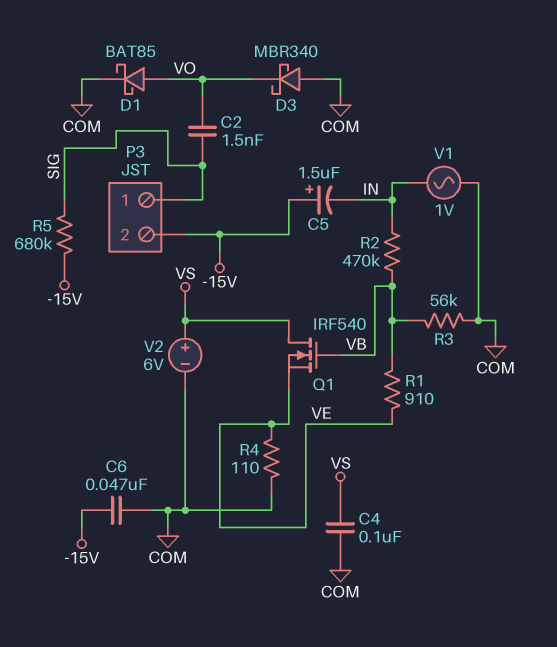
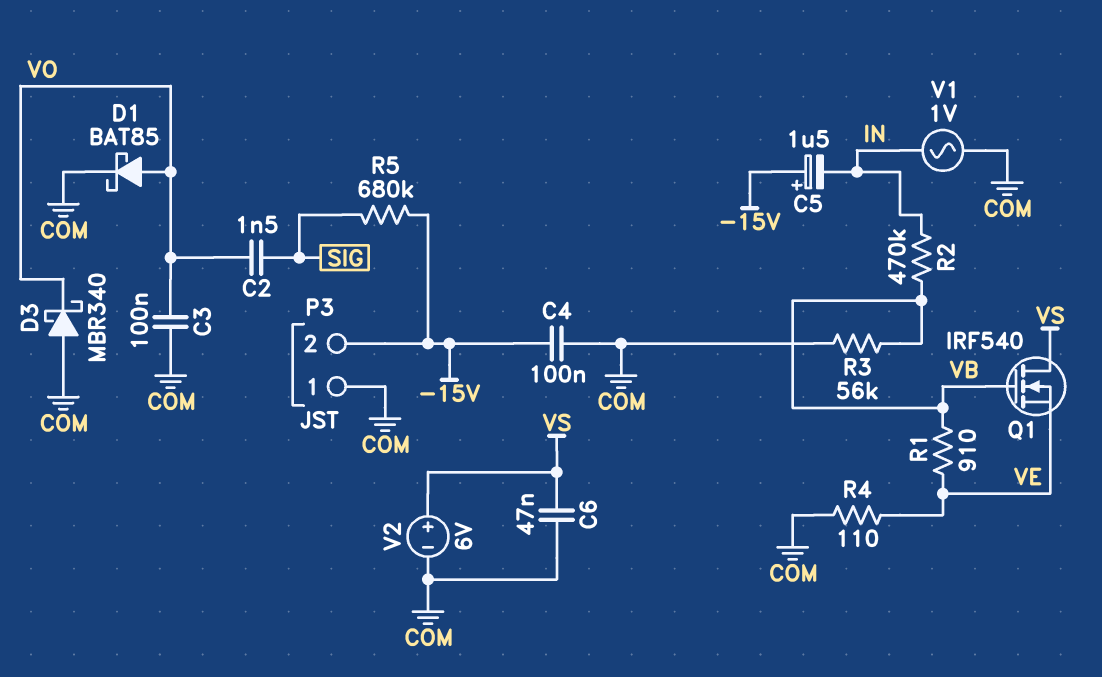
C3: none -> 100nF (COM, VO)
C4: 100nF (COM, VS) -> 100nF (-15V, COM)
C6: 47nF (-15V, COM) -> 47nF (COM, VS)
P3 pin 1: SIG -> COM

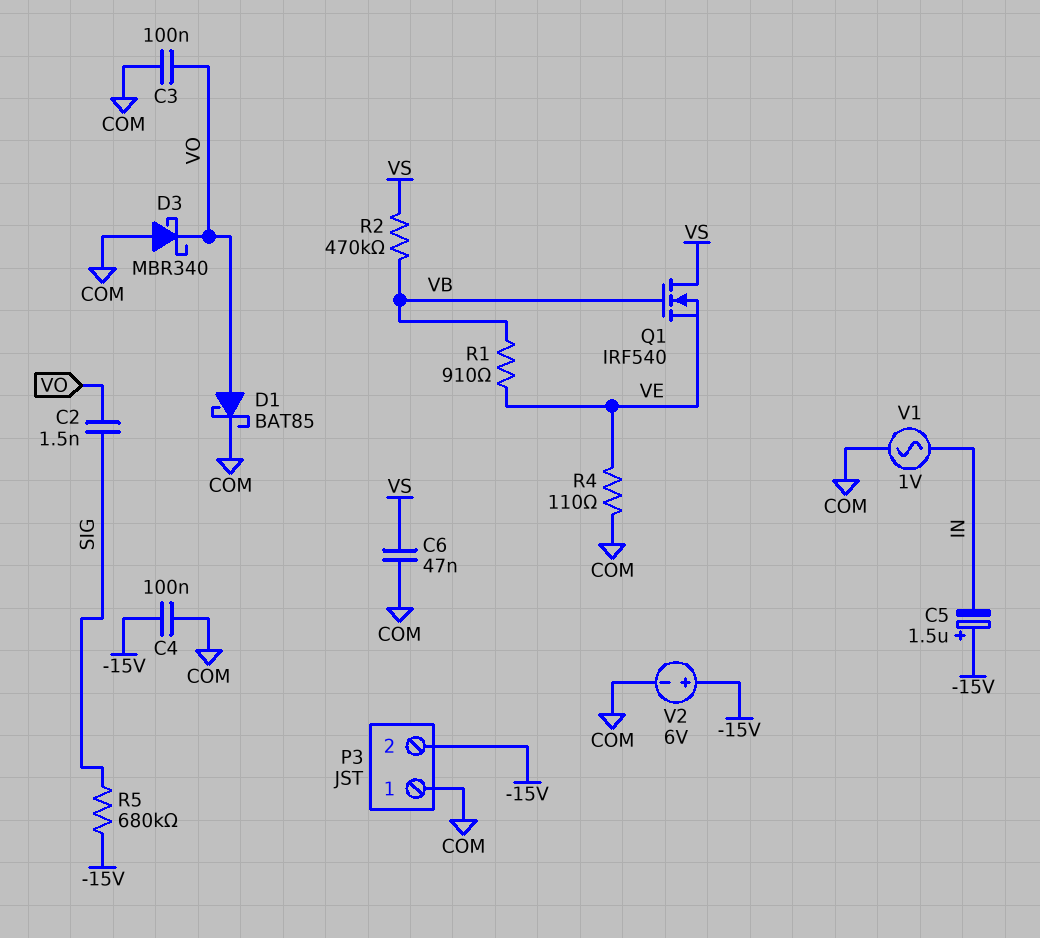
R2: 470k (IN, VB) -> 470k (VB, VS)
R3: 56k (COM, VB) -> none
V2: 6V (plus VS, minus COM) -> 6V (plus -15V, minus COM)

